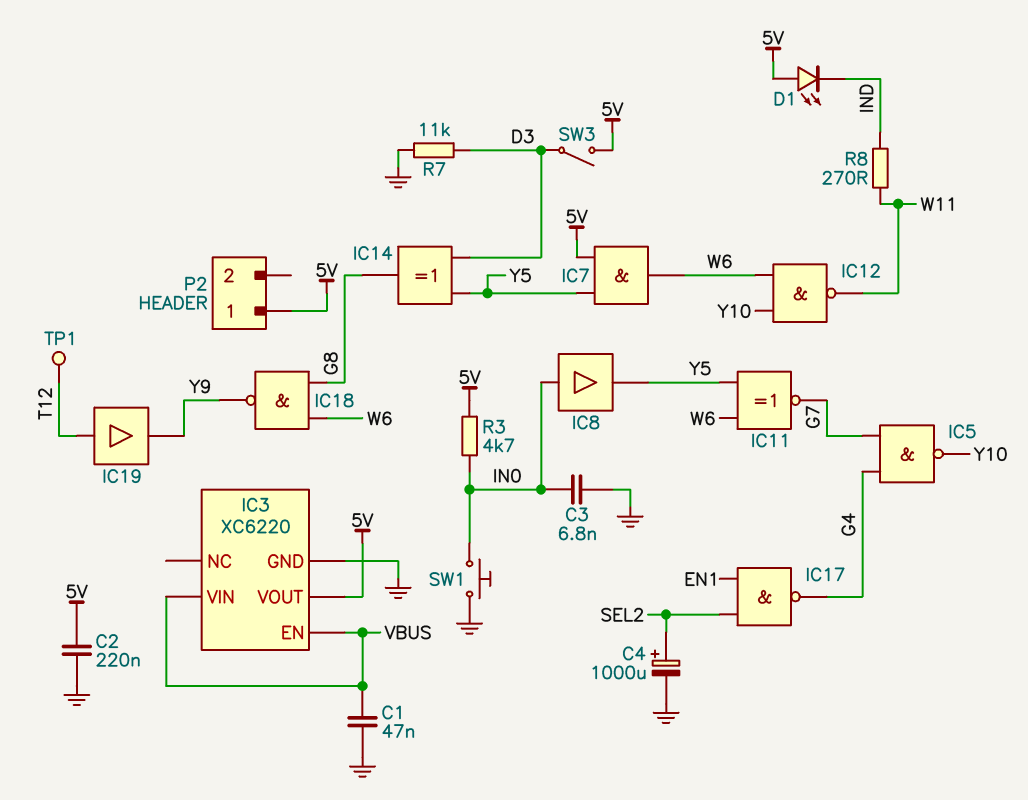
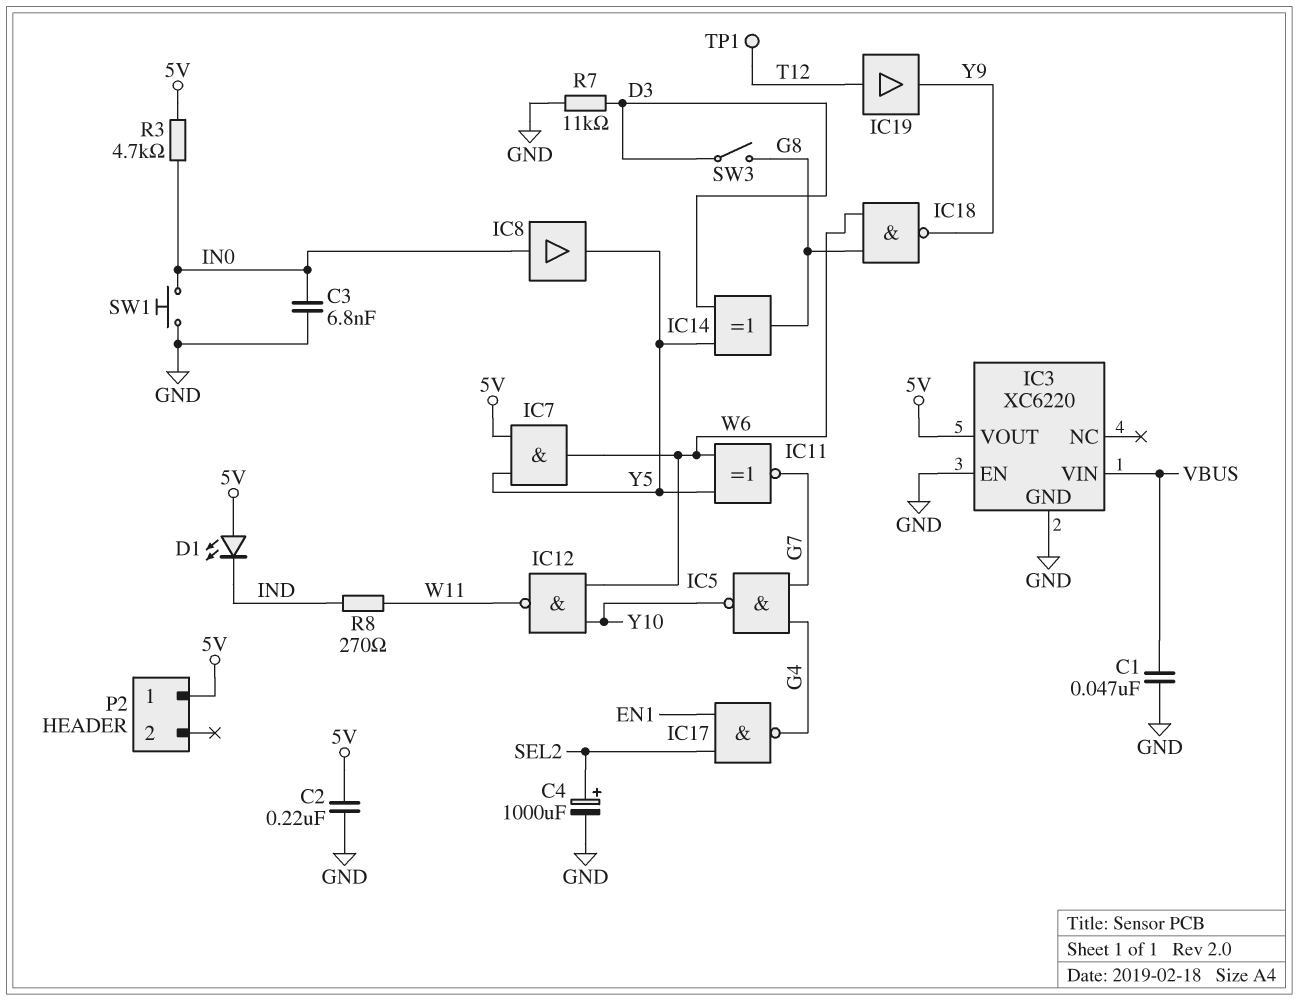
IC3 pin EN: VBUS -> GND
SW3: switch (5V, D3) -> switch (D3, G8)

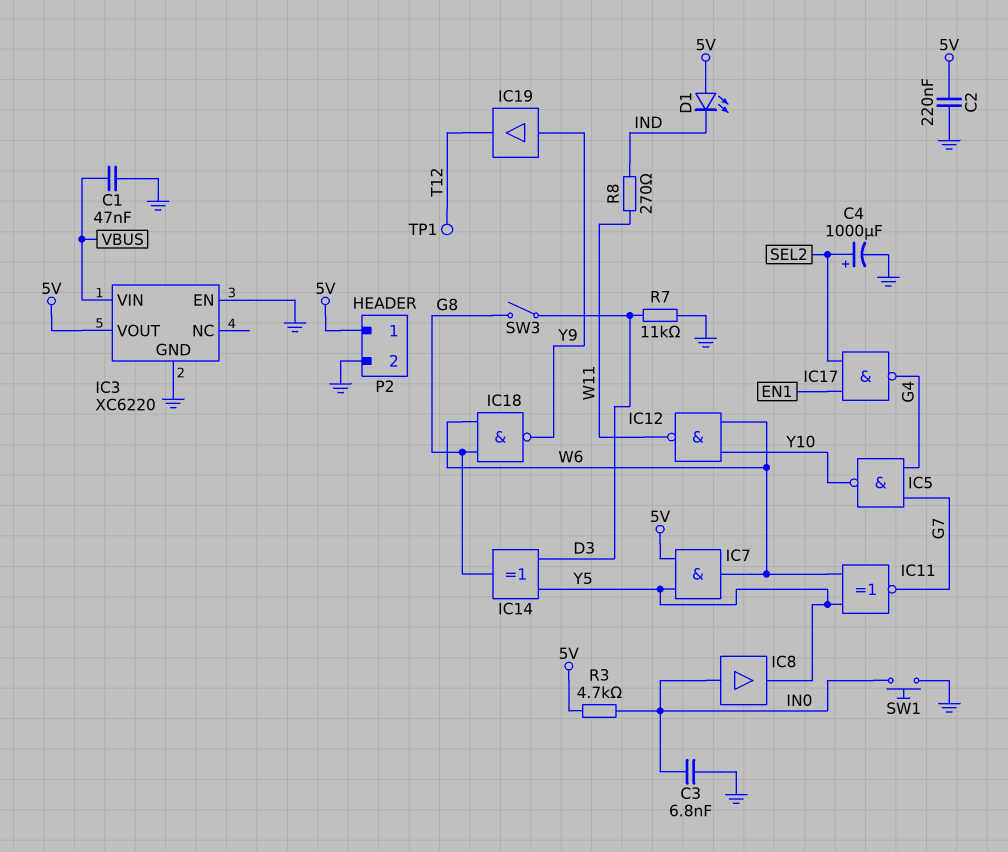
IC19: buffer (in T12, out Y9) -> buffer (in Y9, out T12)
P2 pin 2: none -> GND

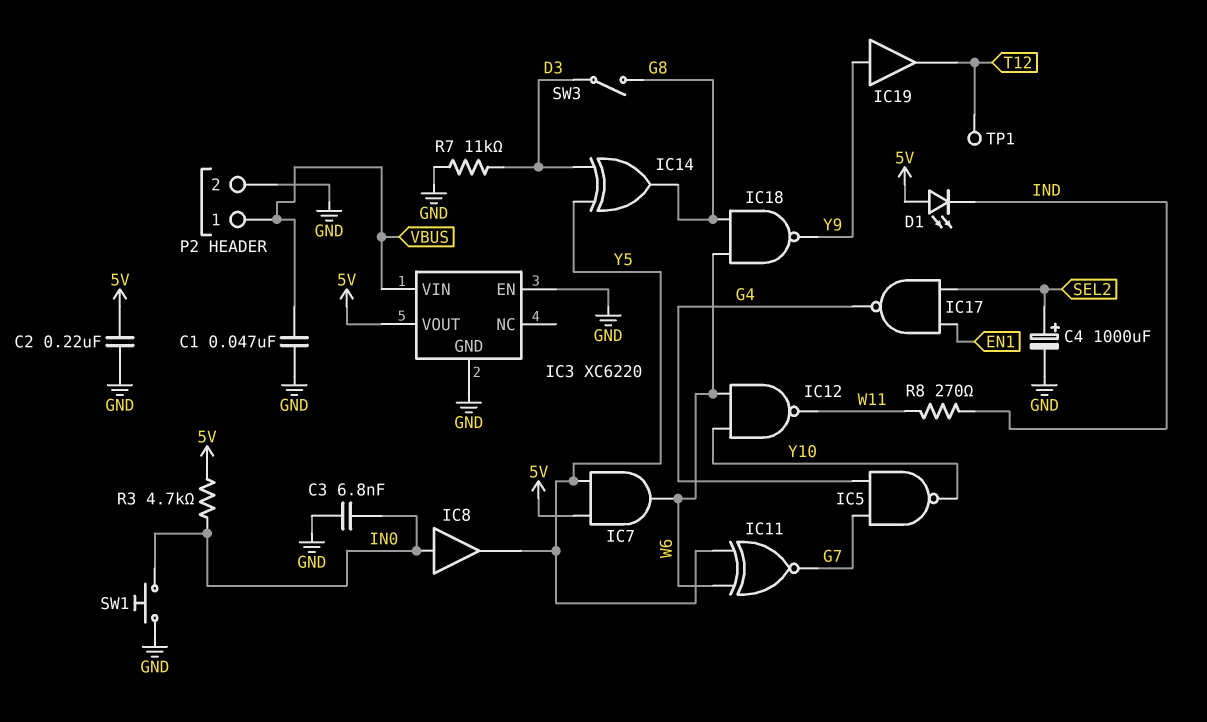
P2 pin 1: 5V -> VBUS

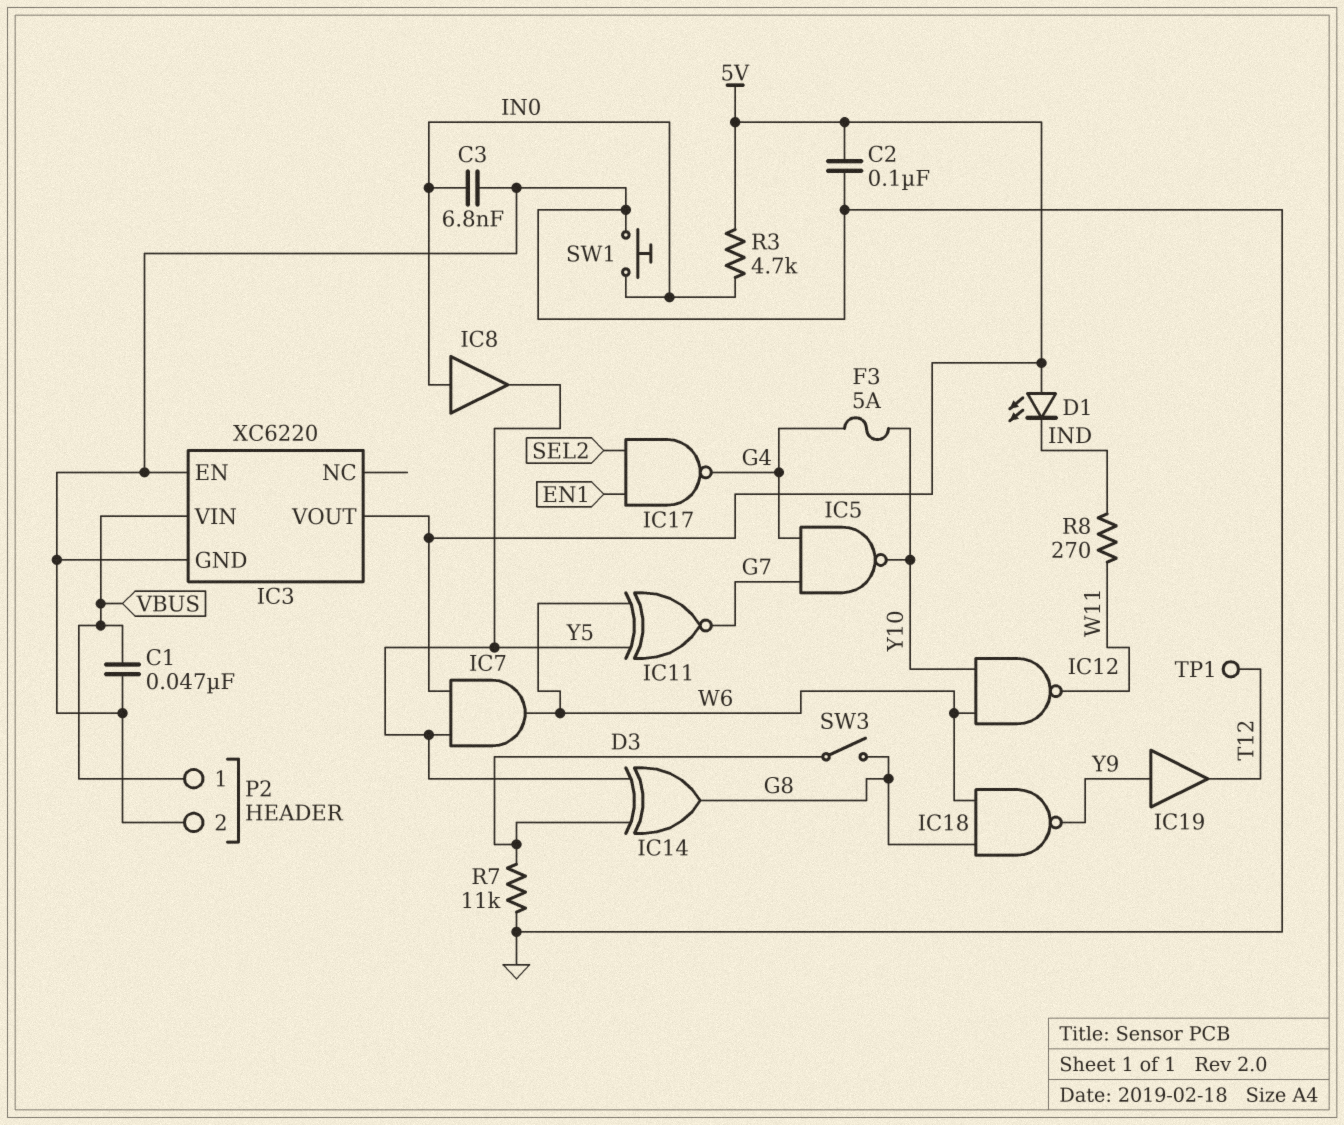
C2: 220nF (5V, GND) -> 100nF (5V, GND)
C4: 1000uF (plus SEL2, minus GND) -> none
F3: none -> 5A (G4, Y10)

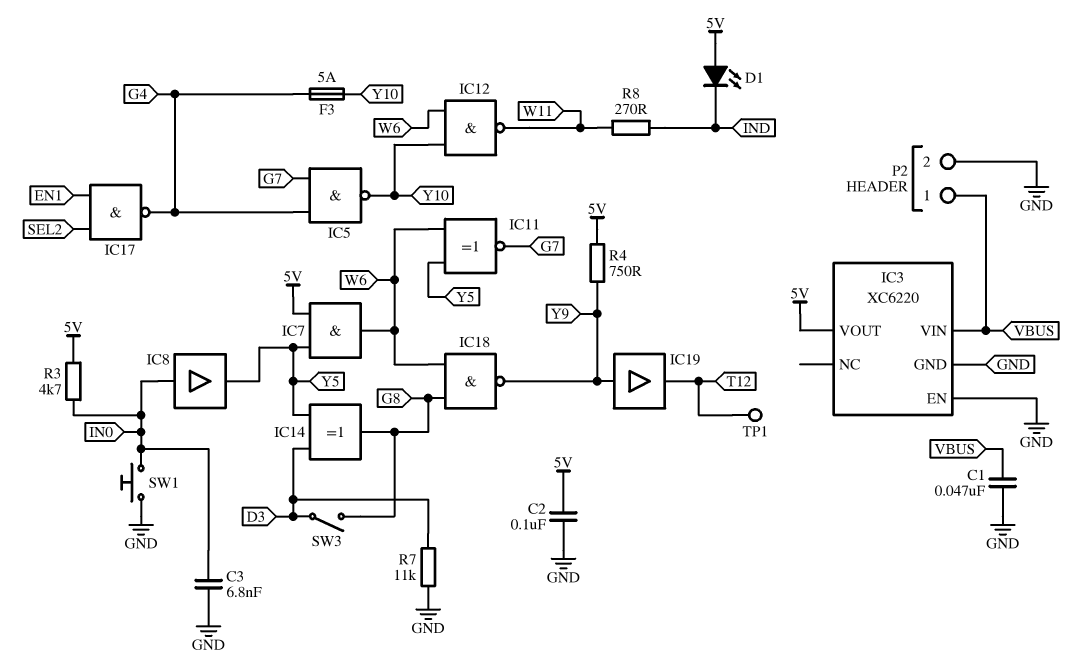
R4: none -> 750 (5V, Y9)

